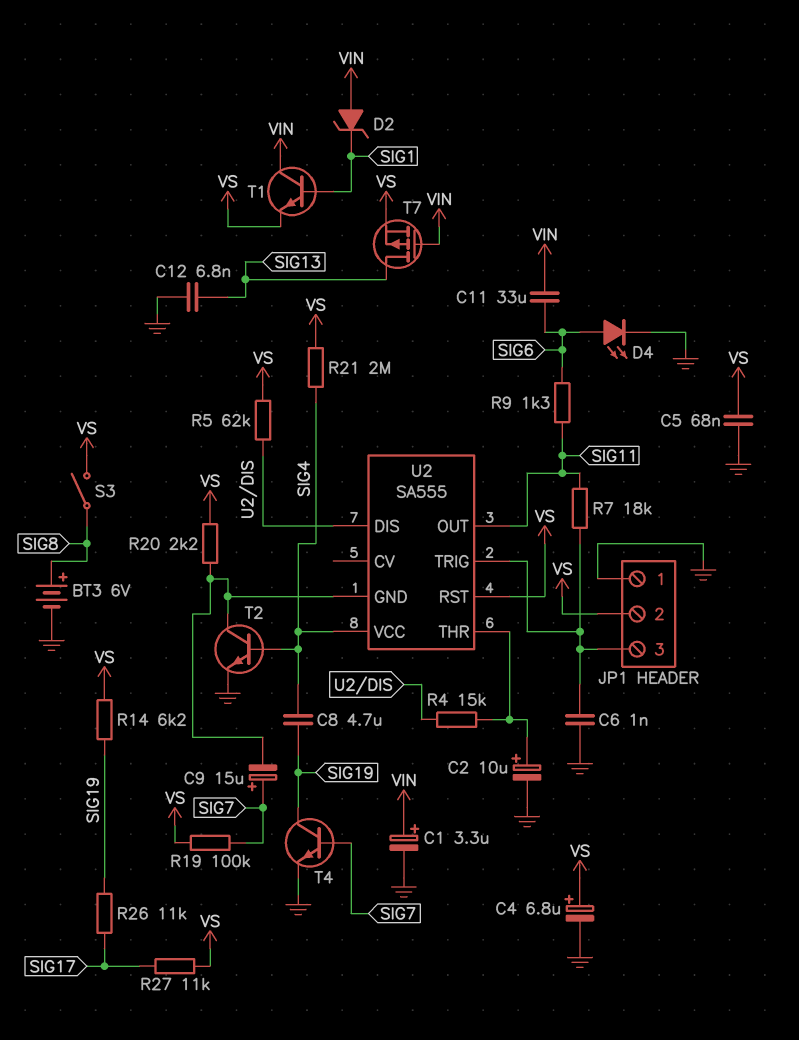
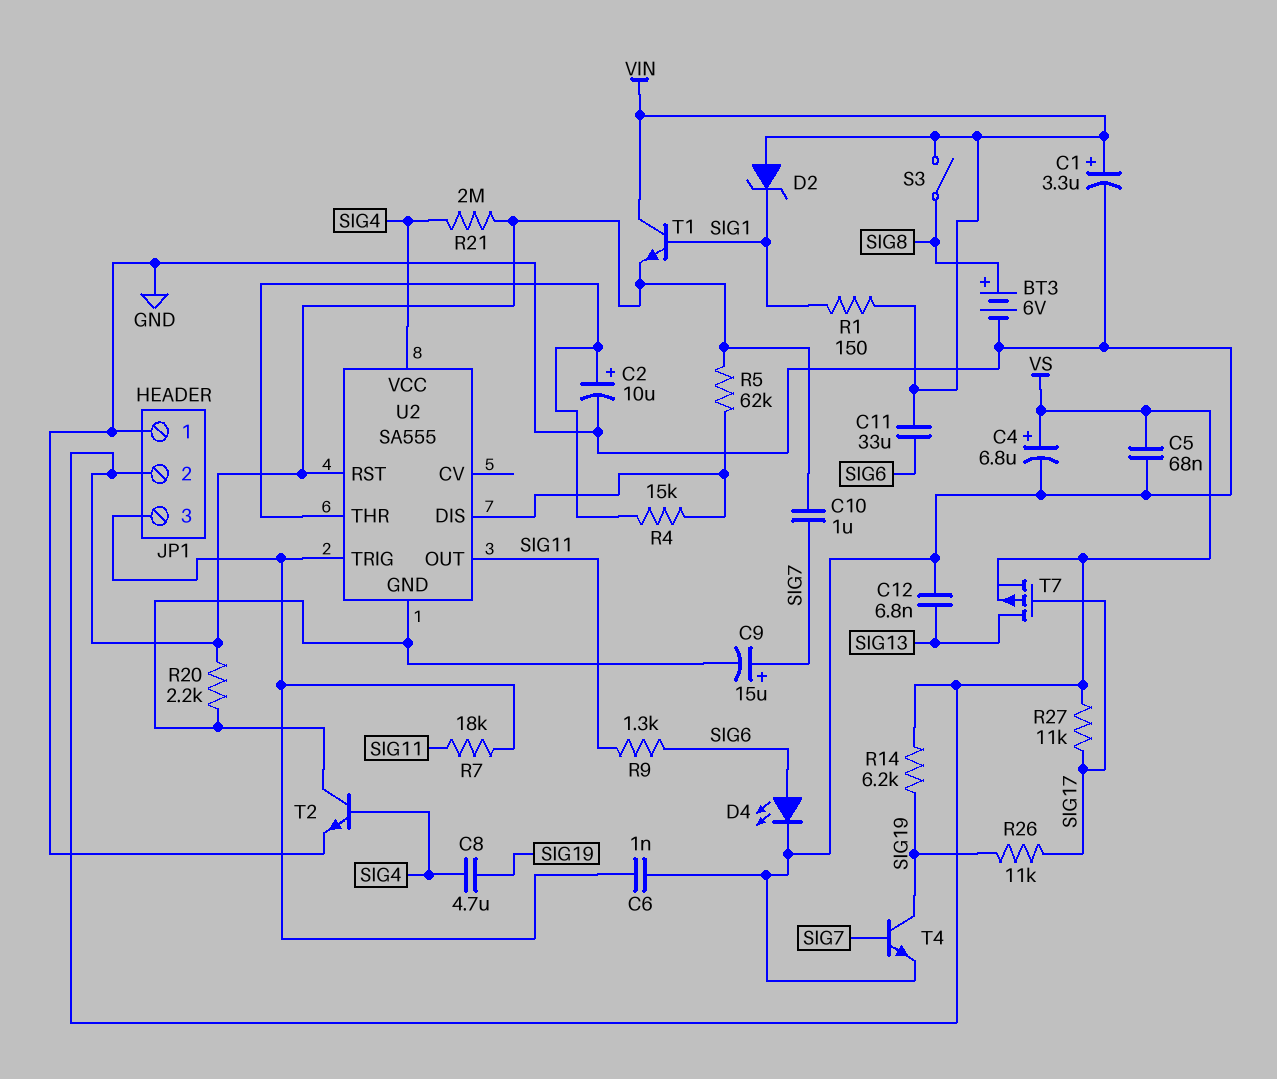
C10: none -> 1uF (SIG7, VS)
R1: none -> 150 (SIG1, VIN)
R19: 100k (SIG7, VS) -> none
S3: switch (SIG8, VS) -> switch (SIG8, VIN)
T7: PMOS (G VIN, D SIG13, S VS) -> PMOS (G SIG17, D SIG13, S VS)

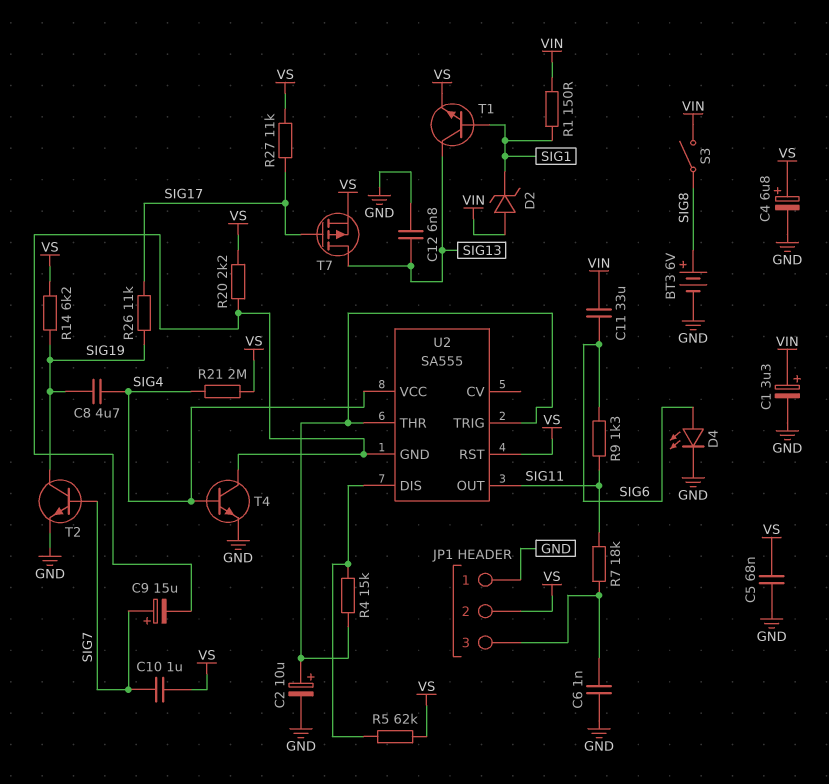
T1: NPN (B SIG1, C VIN, E VS) -> NPN (B SIG1, C SIG13, E VS)
T2: NPN (B SIG4, C U2/GND, E GND) -> NPN (B SIG7, C SIG19, E GND)
T4: NPN (B SIG7, C SIG19, E GND) -> NPN (B SIG4, C U2/GND, E GND)
U2 pin TRIG: JP1/3 -> U2/THR

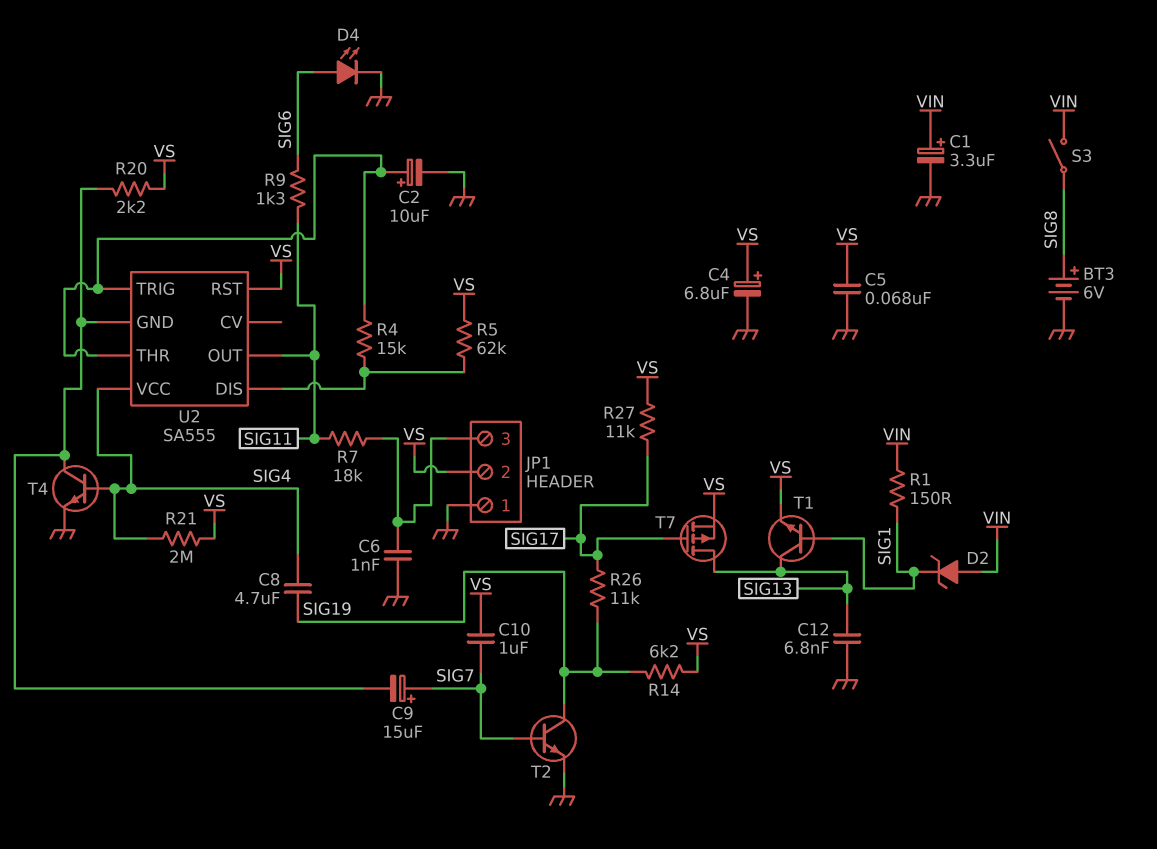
C11: 33uF (SIG6, VIN) -> none

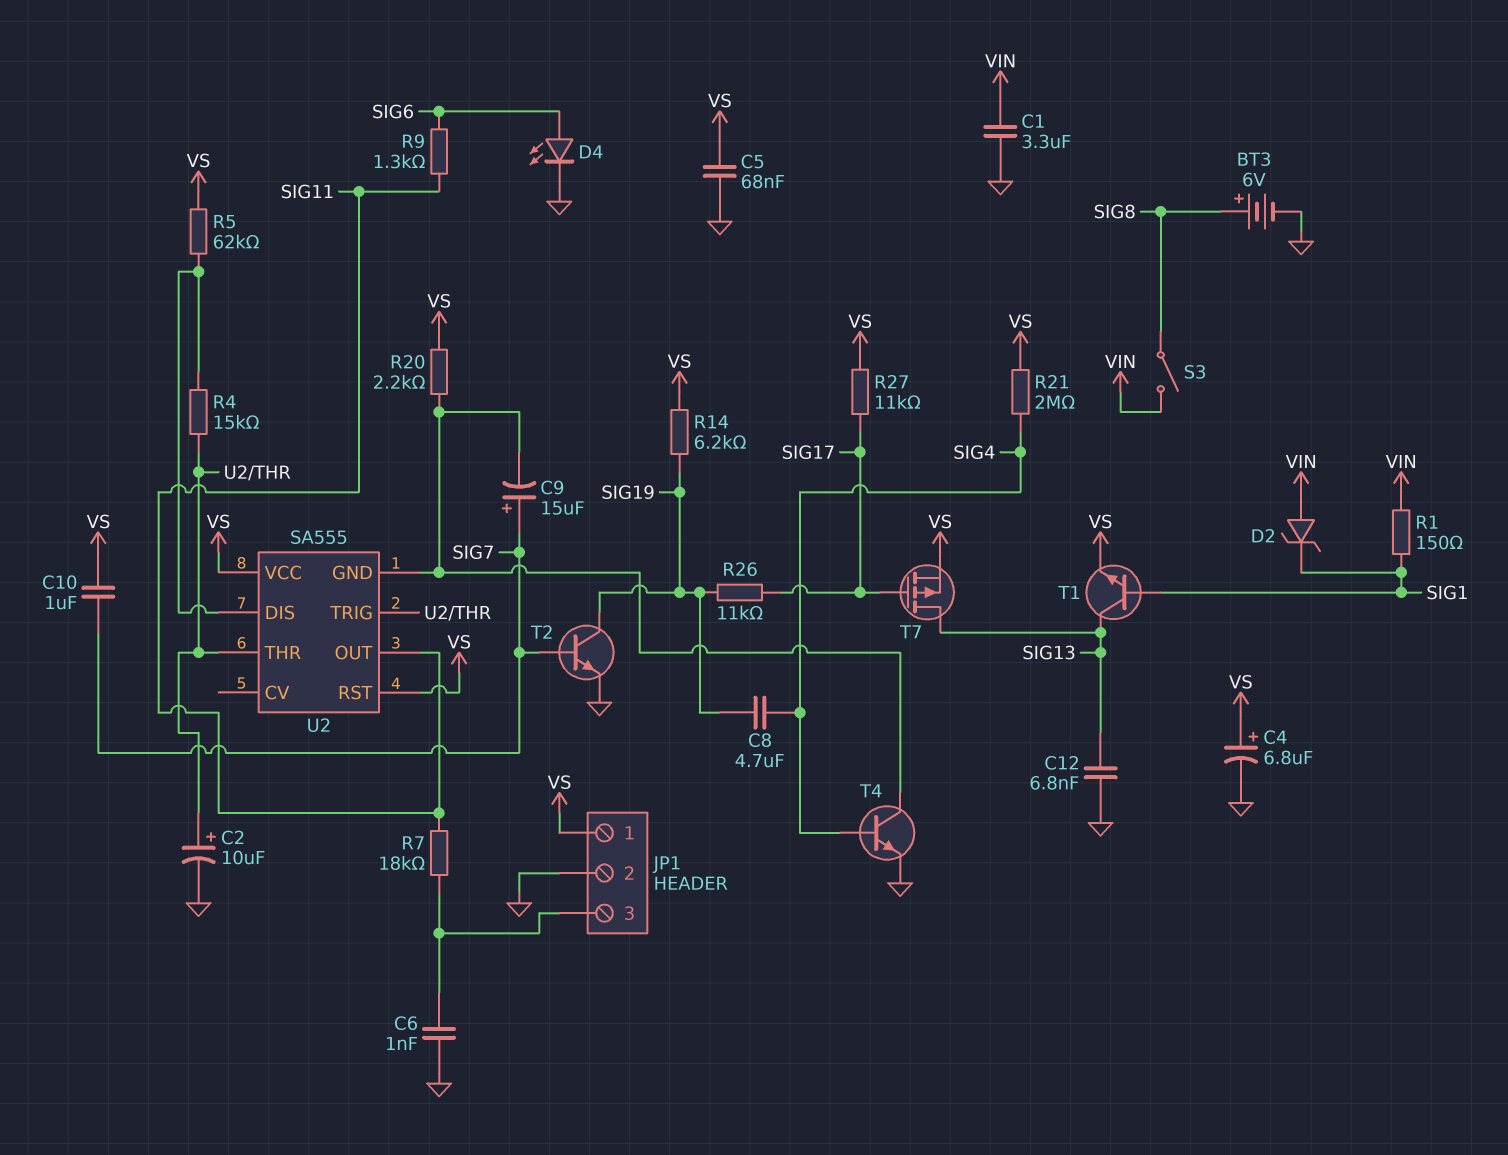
C1: 3.3uF (plus VIN, minus GND) -> 3.3uF (GND, VIN)
JP1 pin 1: GND -> VS
JP1 pin 2: VS -> GND
U2 pin VCC: SIG4 -> VS

